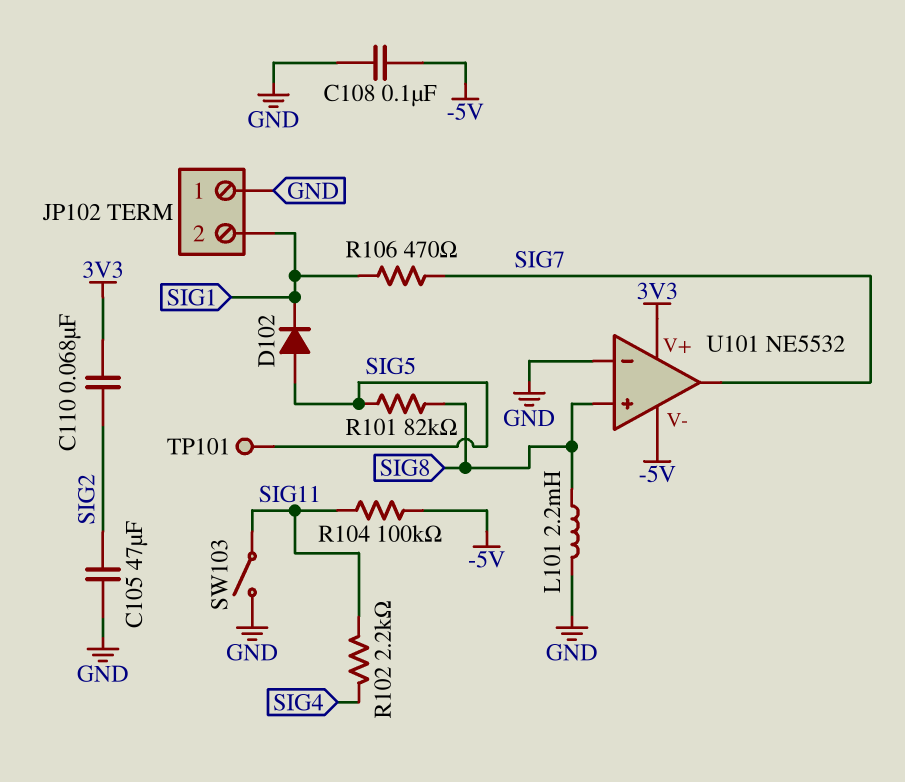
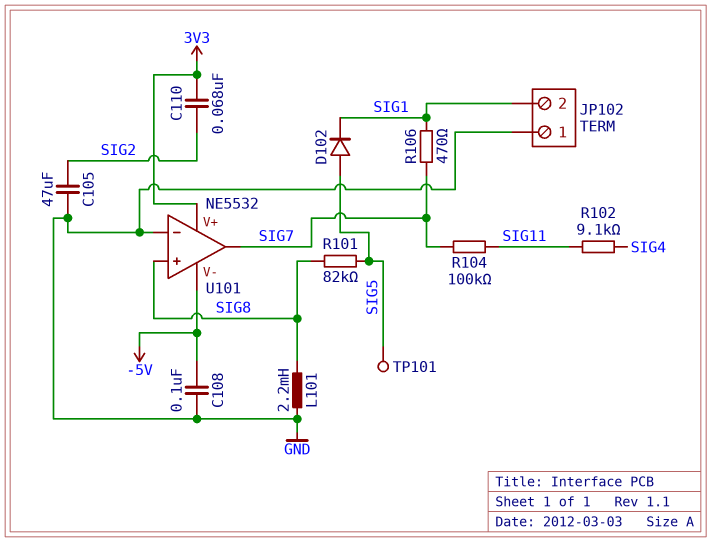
R102: 2.2k (SIG4, SIG11) -> 9.1k (SIG4, SIG11)
R104: 100k (-5V, SIG11) -> 100k (SIG7, SIG11)
SW103: switch (GND, SIG11) -> none

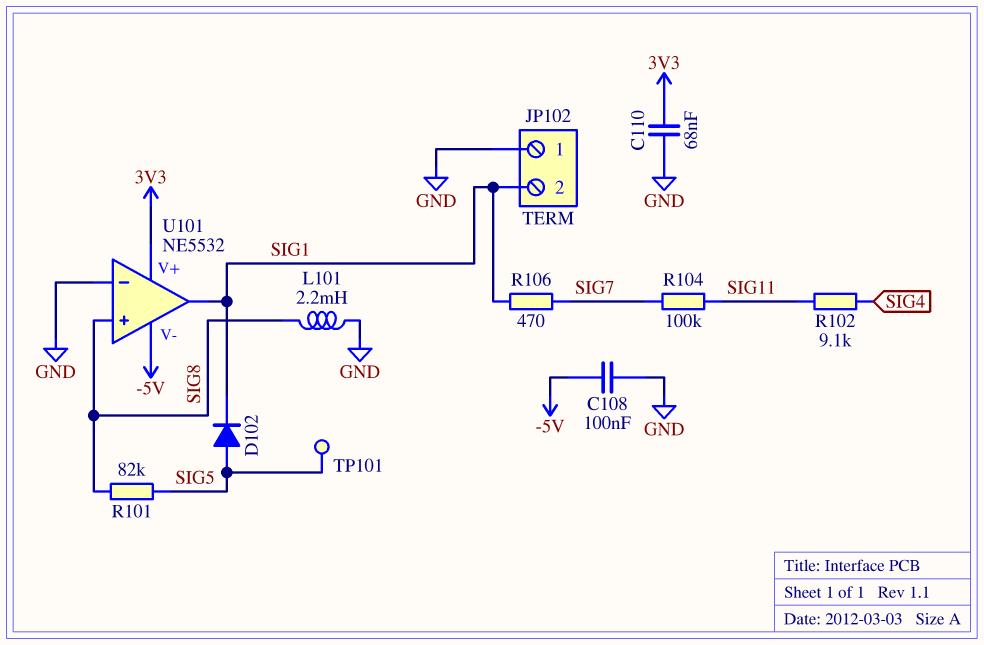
C105: 47uF (GND, SIG2) -> none
C110: 68nF (3V3, SIG2) -> 68nF (3V3, GND)
U101 pin out: SIG7 -> SIG1

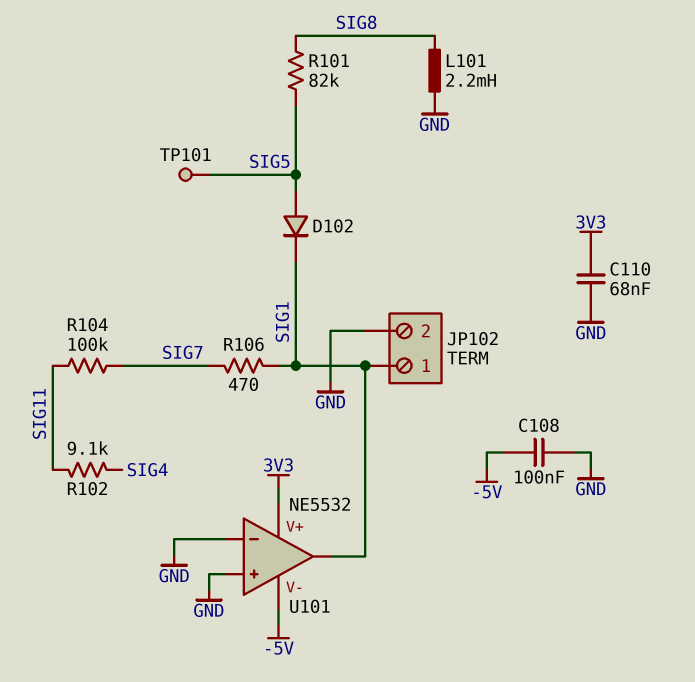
JP102 pin 1: GND -> SIG1
JP102 pin 2: SIG1 -> GND
U101 pin in+: SIG8 -> GND

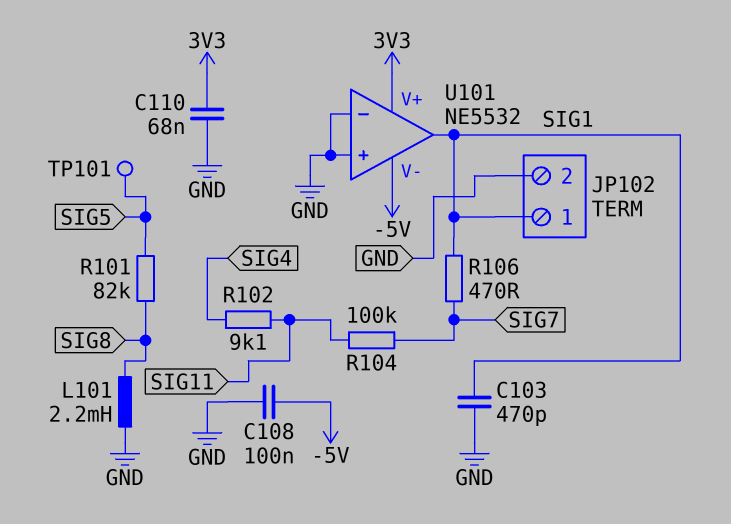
C103: none -> 470pF (GND, SIG1)
D102: diode (A SIG5, K SIG1) -> none

